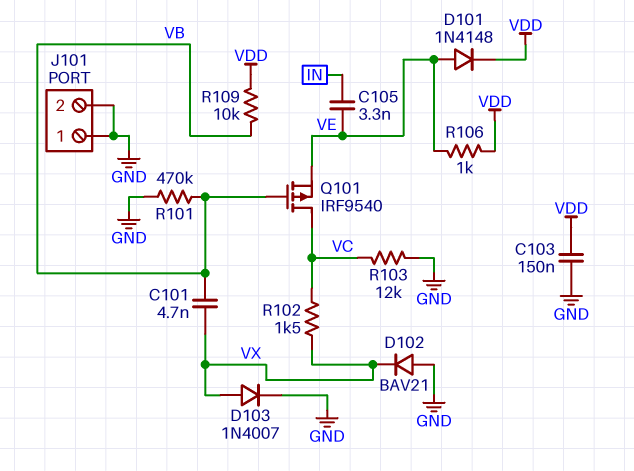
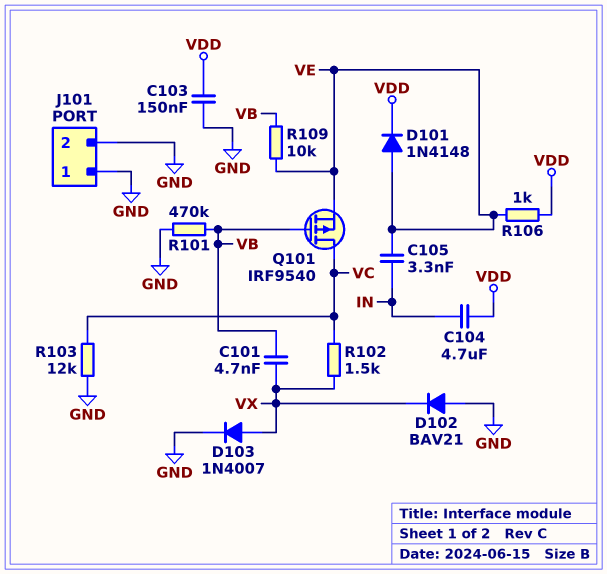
C104: none -> 4.7uF (IN, VDD)
R109: 10k (VB, VDD) -> 10k (VB, VE)

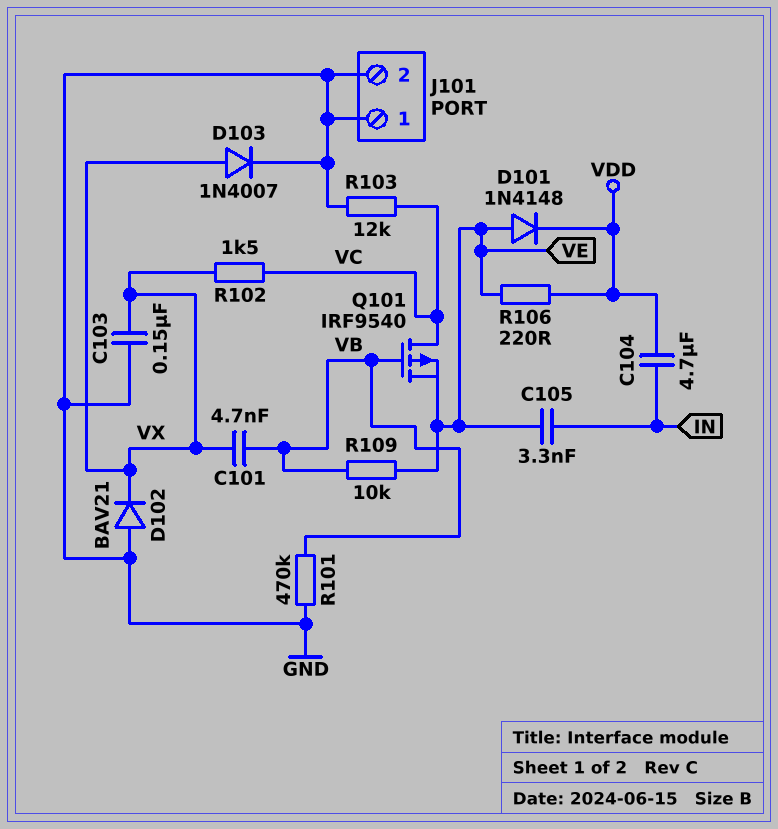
C103: 150nF (GND, VDD) -> 150nF (GND, VX)
R106: 1k (VDD, VE) -> 220 (VDD, VE)

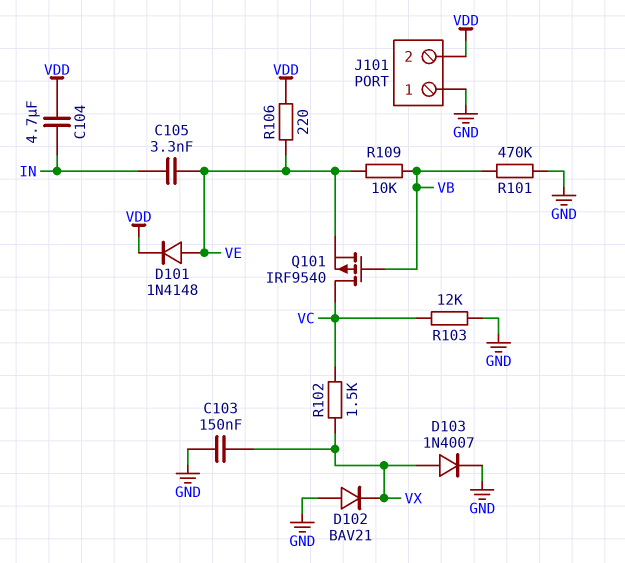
C101: 4.7nF (VB, VX) -> none
J101 pin 2: GND -> VDD

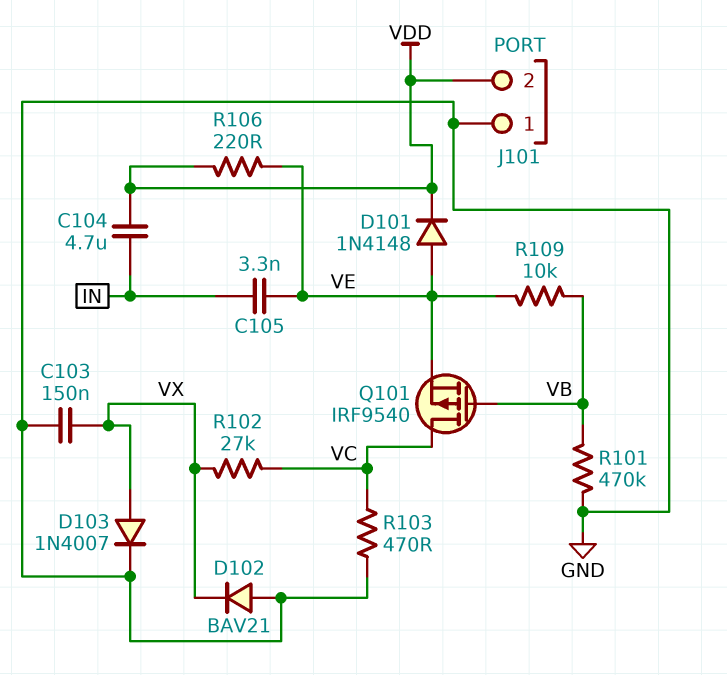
R102: 1.5k (VC, VX) -> 27k (VC, VX)
R103: 12k (GND, VC) -> 470 (GND, VC)

